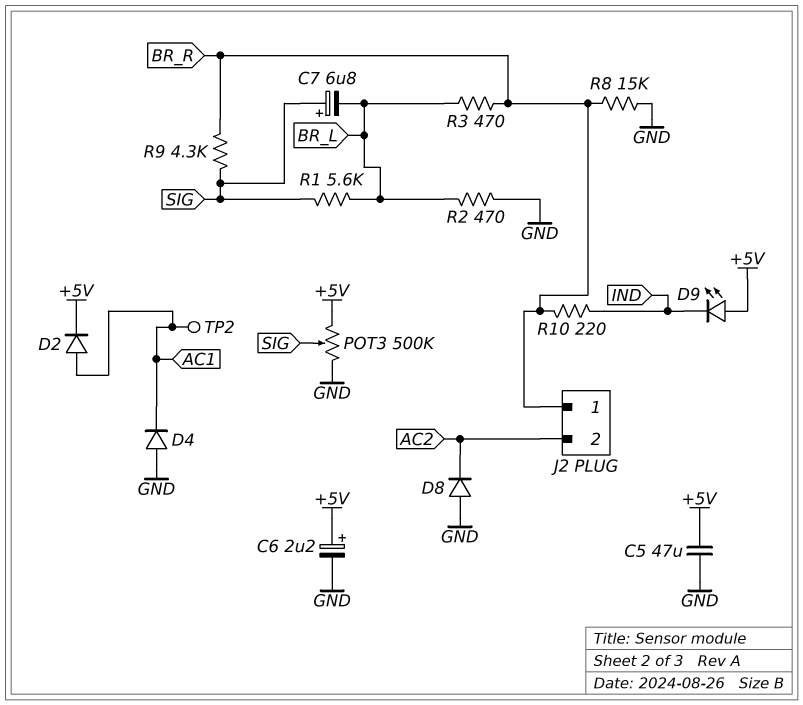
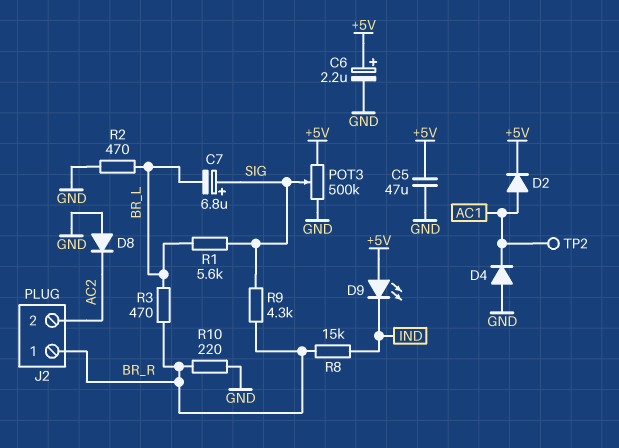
R8: 15k (BR_R, GND) -> 15k (BR_R, IND)
R10: 220 (BR_R, IND) -> 220 (BR_R, GND)

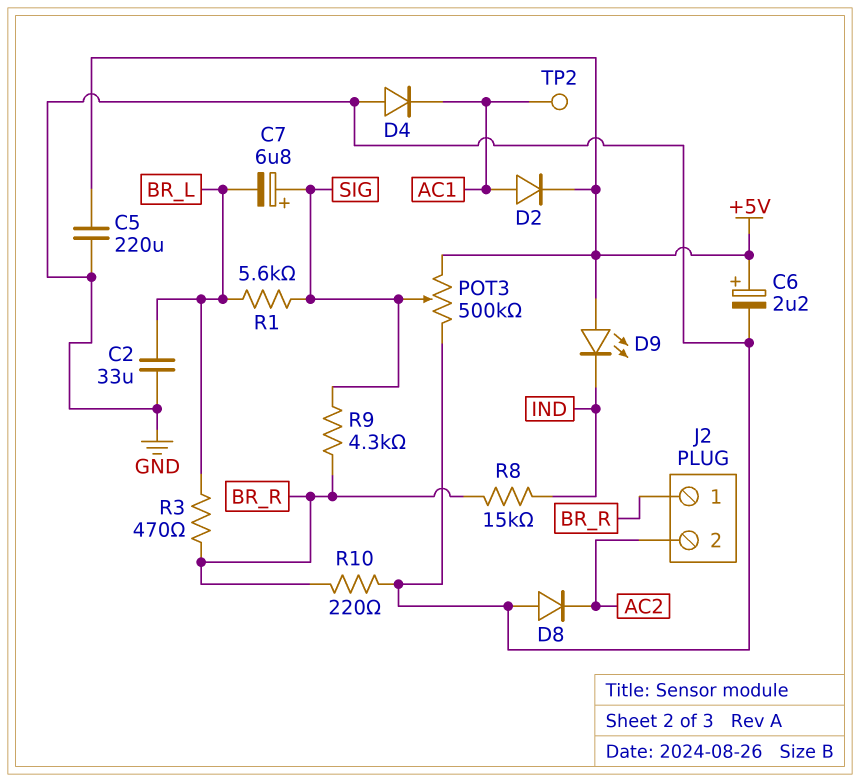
C2: none -> 33uF (BR_L, GND)
C5: 47uF (+5V, GND) -> 220uF (+5V, GND)
R2: 470 (BR_L, GND) -> none

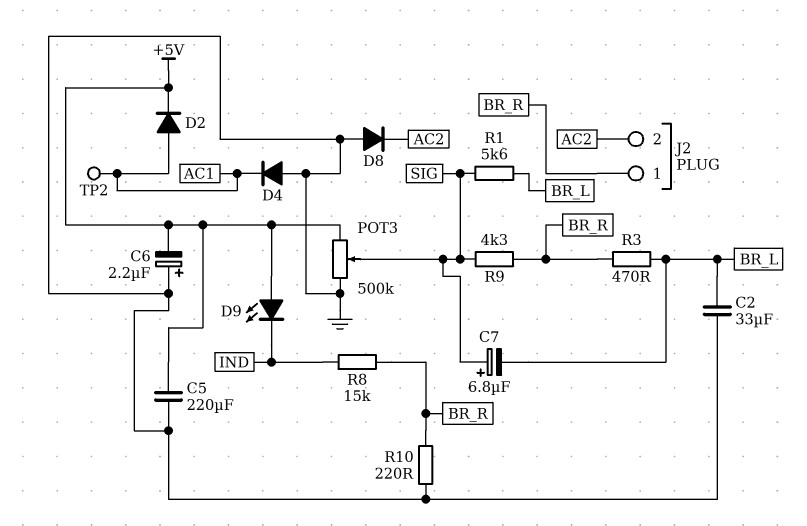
C6: 2.2uF (plus +5V, minus GND) -> 2.2uF (plus GND, minus +5V)

